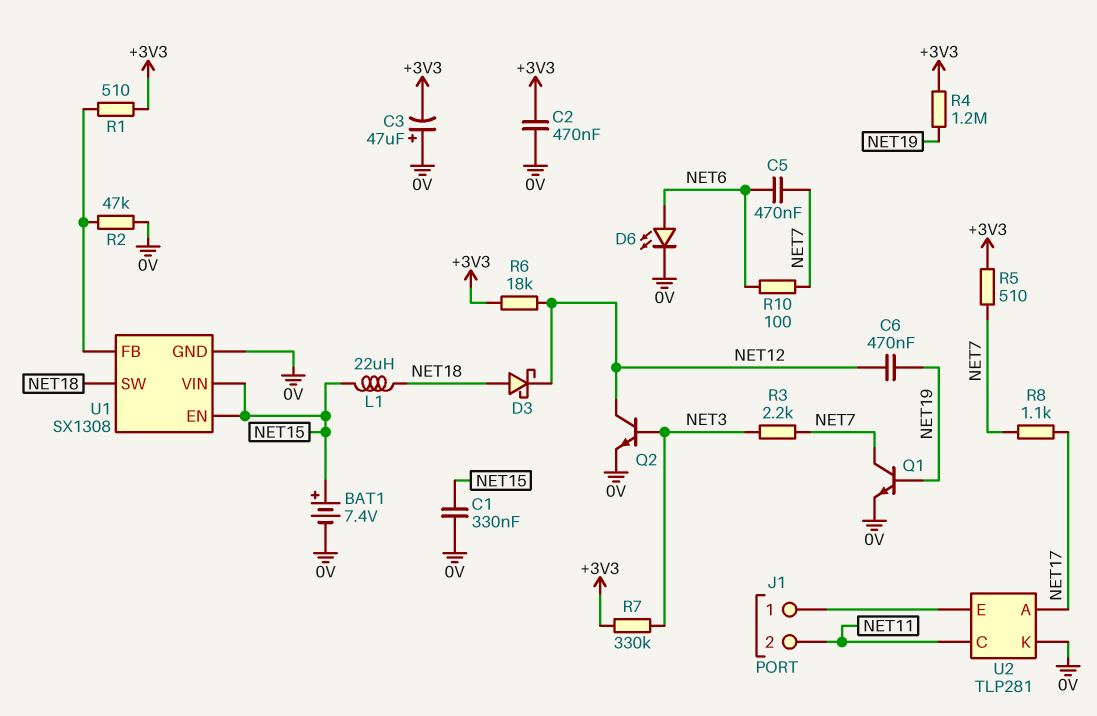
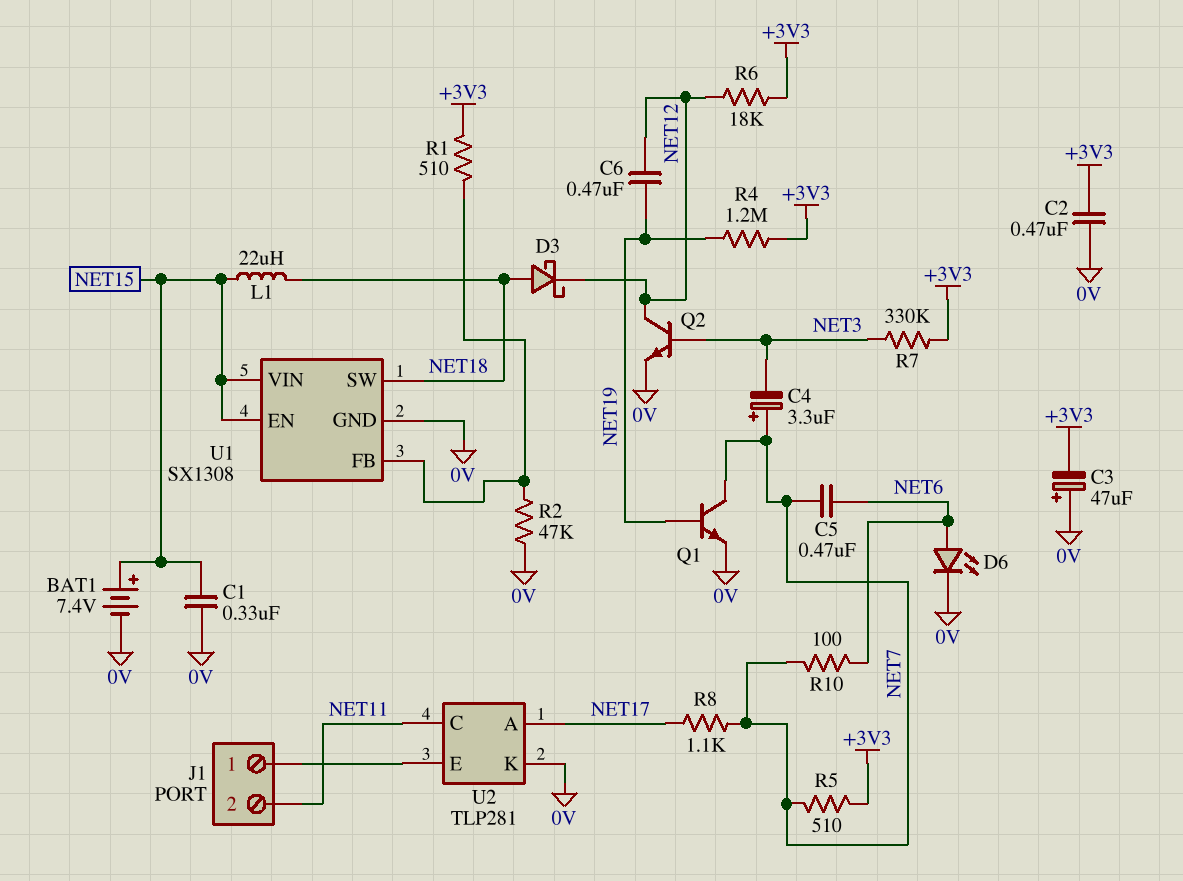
C4: none -> 3.3uF (plus NET7, minus NET3)
R3: 2.2k (NET3, NET7) -> none

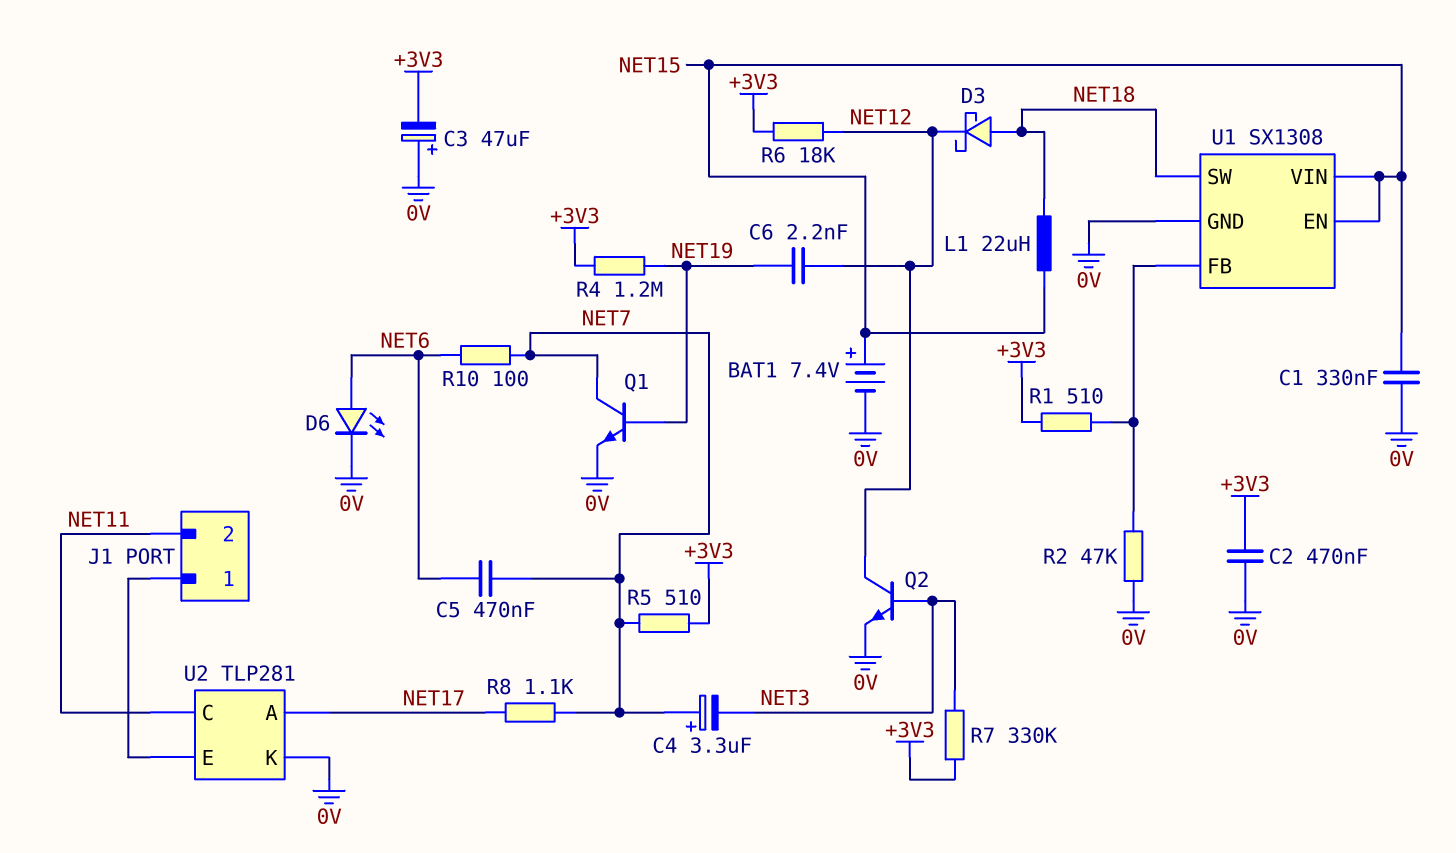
C6: 470nF (NET12, NET19) -> 2.2nF (NET12, NET19)

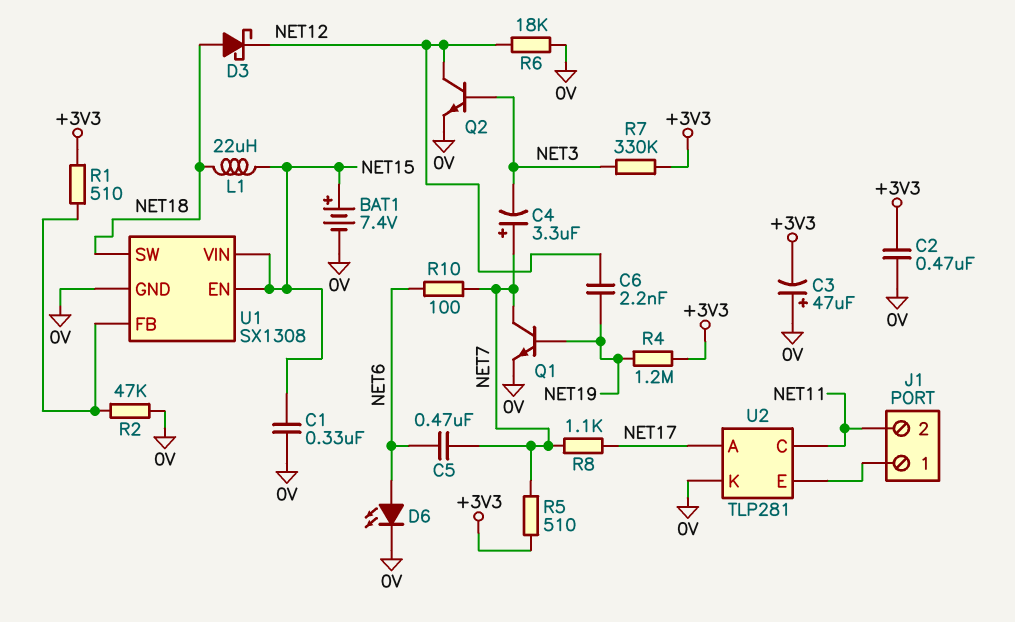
R6: 18k (+3V3, NET12) -> 18k (0V, NET12)

